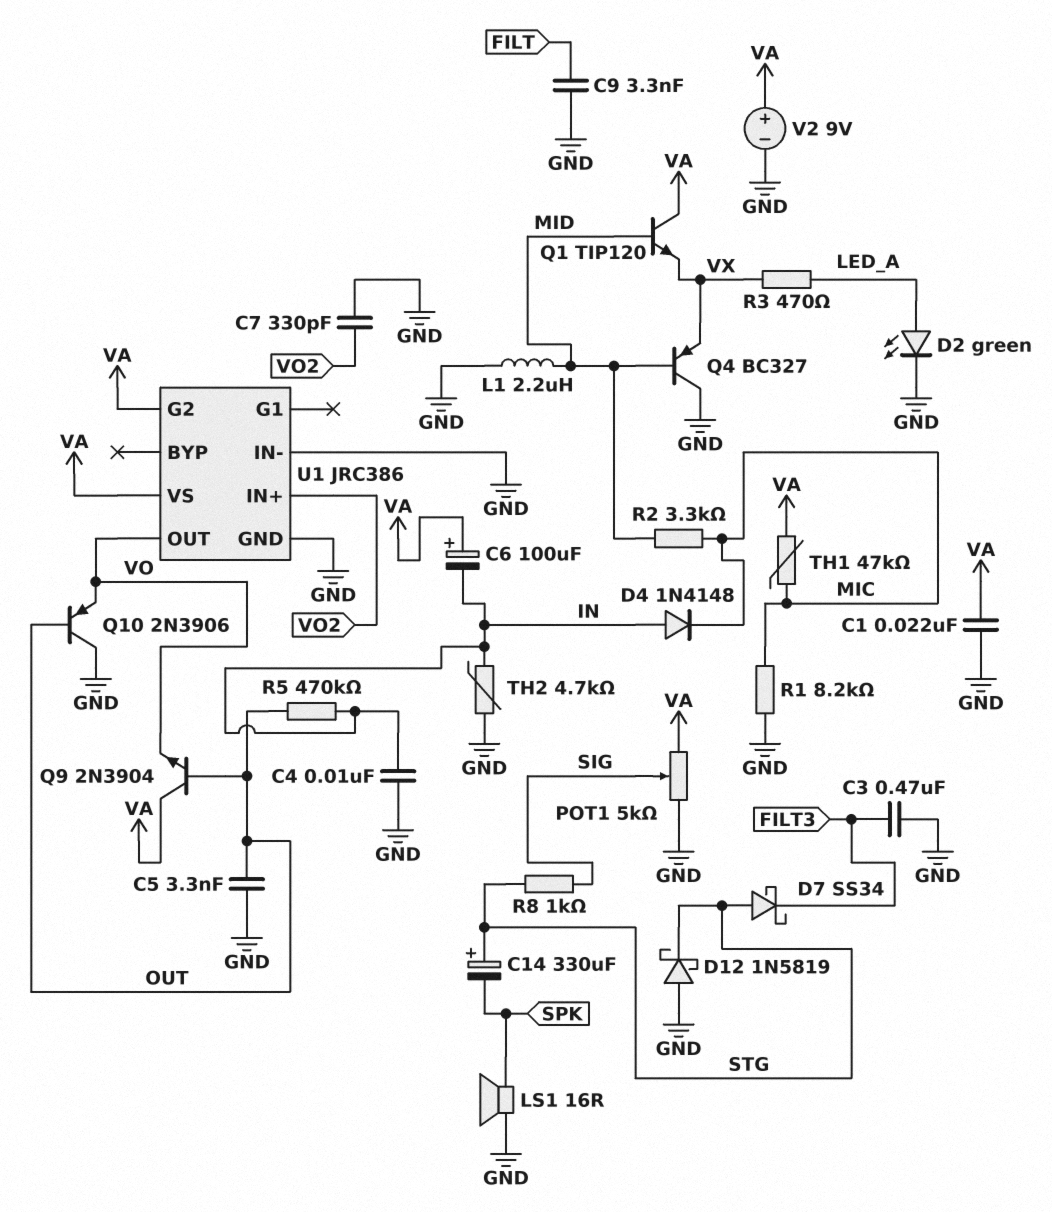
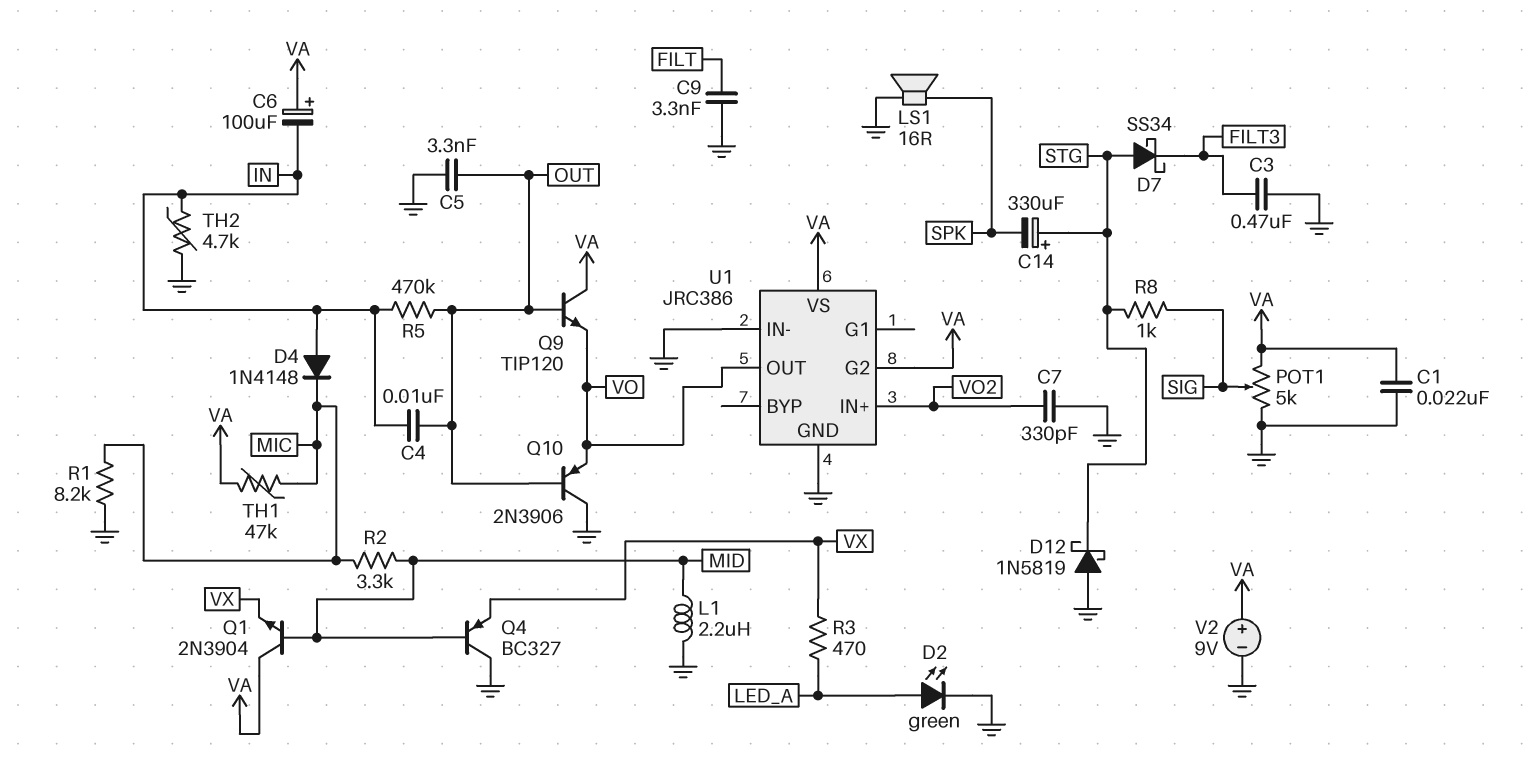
C4: 10nF (GND, IN) -> 10nF (IN, OUT)
Q1: NPN TIP120 (B MID, C VA, E VX) -> NPN 2N3904 (B MID, C VA, E VX)
Q9: NPN 2N3904 (B OUT, C VA, E VO) -> NPN TIP120 (B OUT, C VA, E VO)

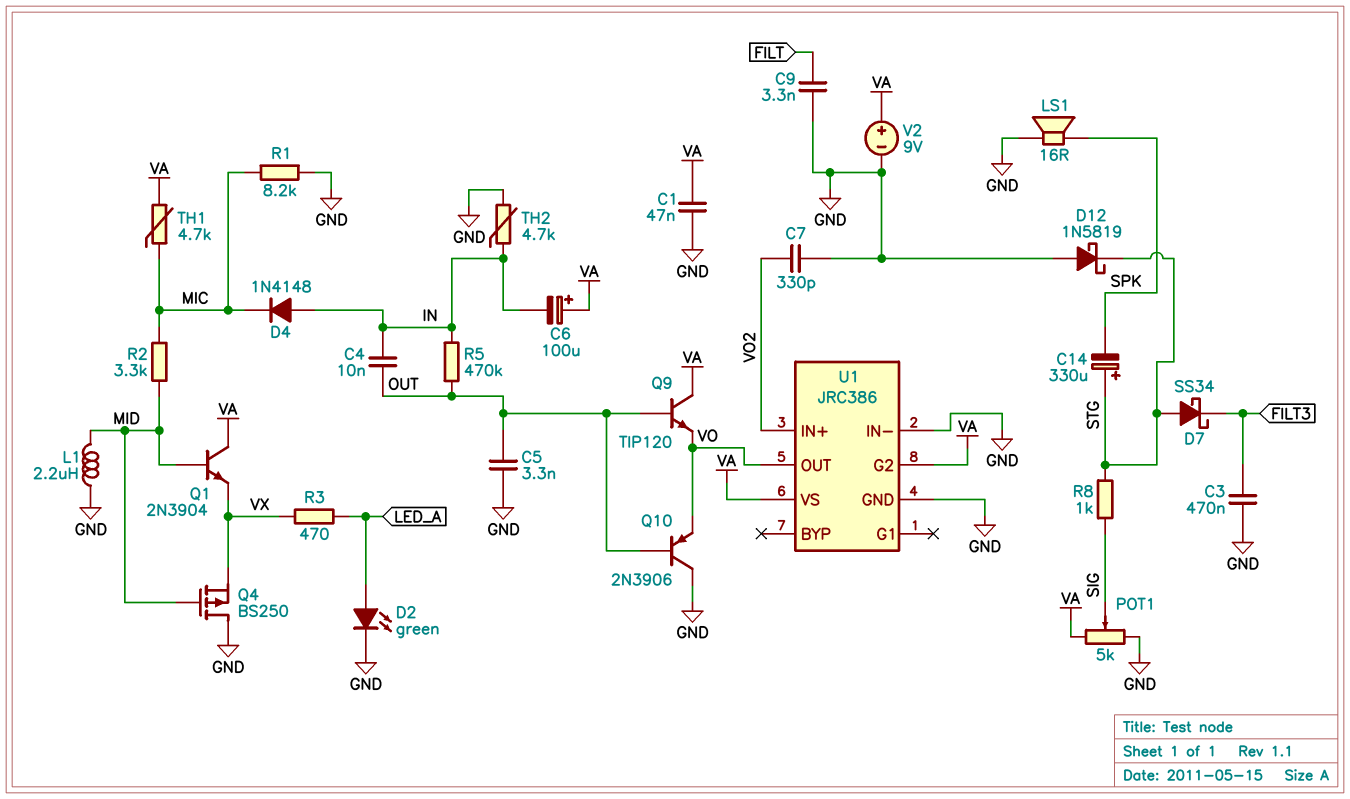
C1: 22nF (GND, VA) -> 47nF (GND, VA)
Q4: PNP BC327 (B MID, C GND, E VX) -> PMOS BS250 (G MID, D GND, S VX)
TH1: 47k (MIC, VA) -> 4.7k (MIC, VA)

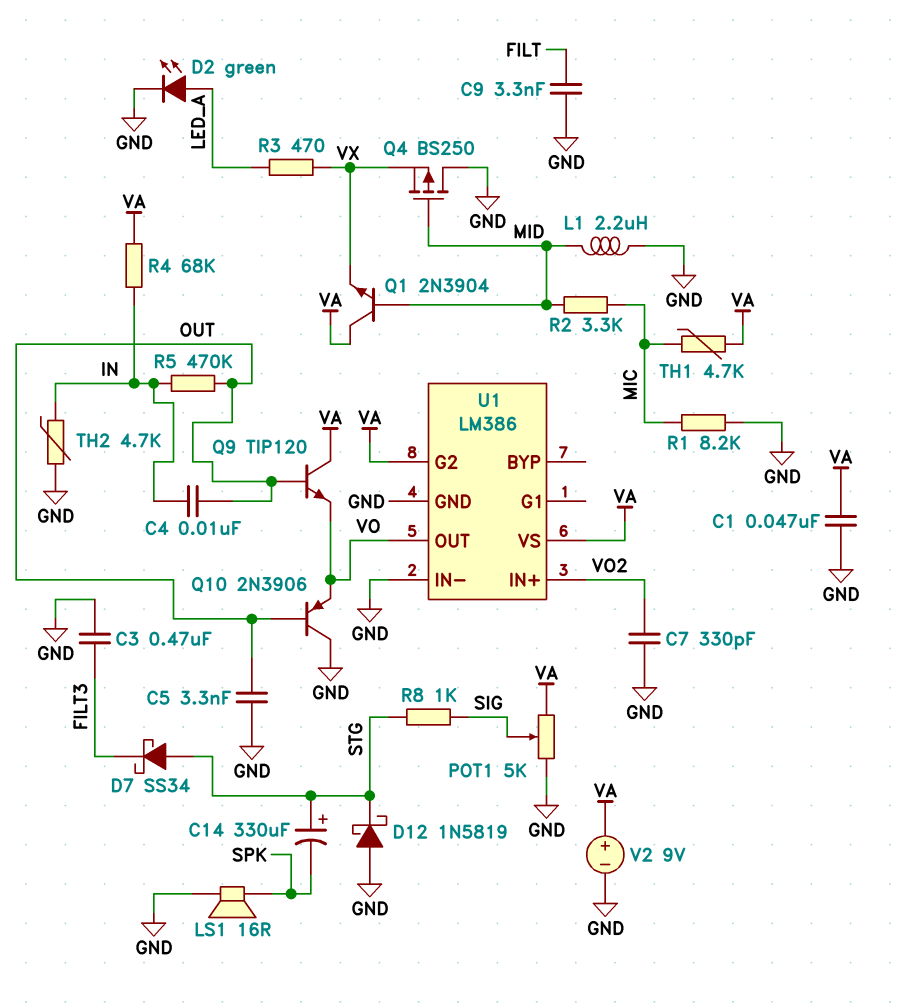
C6: 100uF (plus VA, minus IN) -> none
D4: diode 1N4148 (A IN, K MIC) -> none
R4: none -> 68k (IN, VA)
U1: JRC386 -> LM386

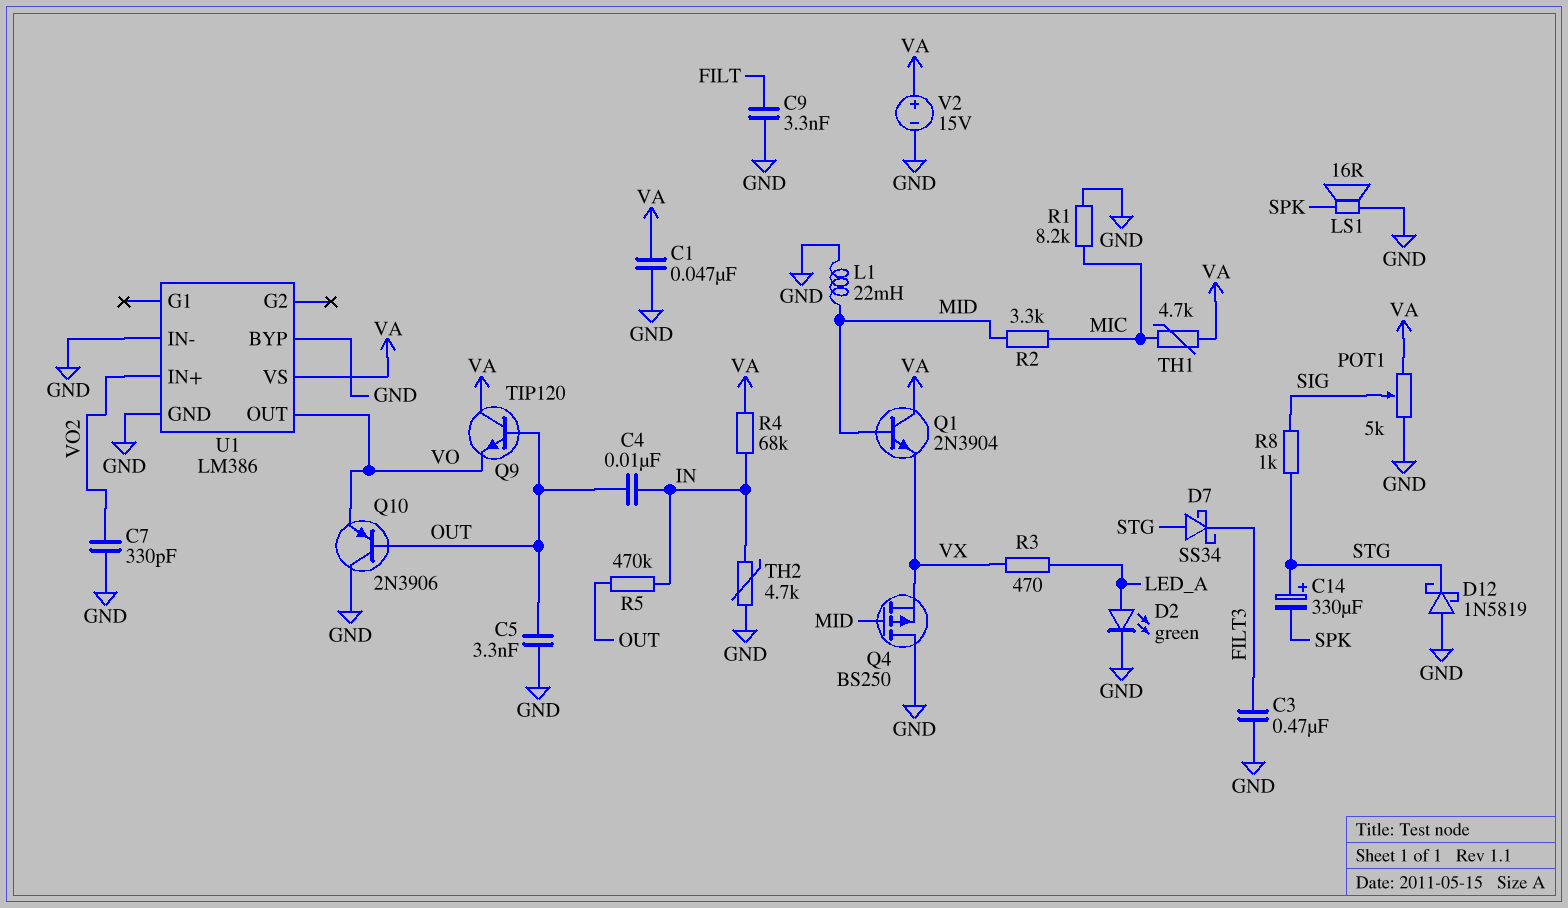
L1: 2.2uH (GND, MID) -> 22mH (GND, MID)
U1 pin BYP: none -> GND
U1 pin G2: VA -> none
V2: 9V (plus VA, minus GND) -> 15V (plus VA, minus GND)

